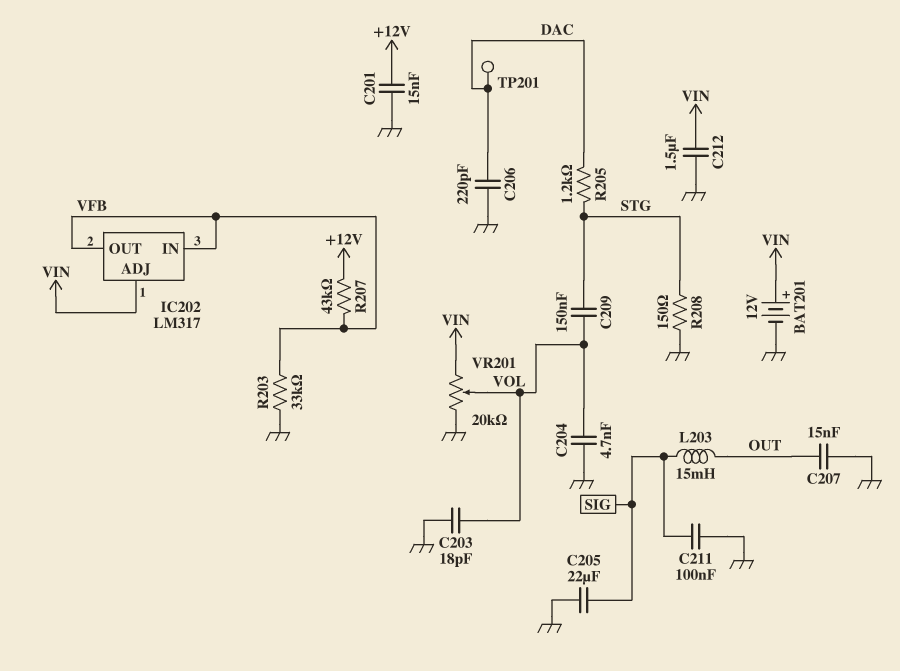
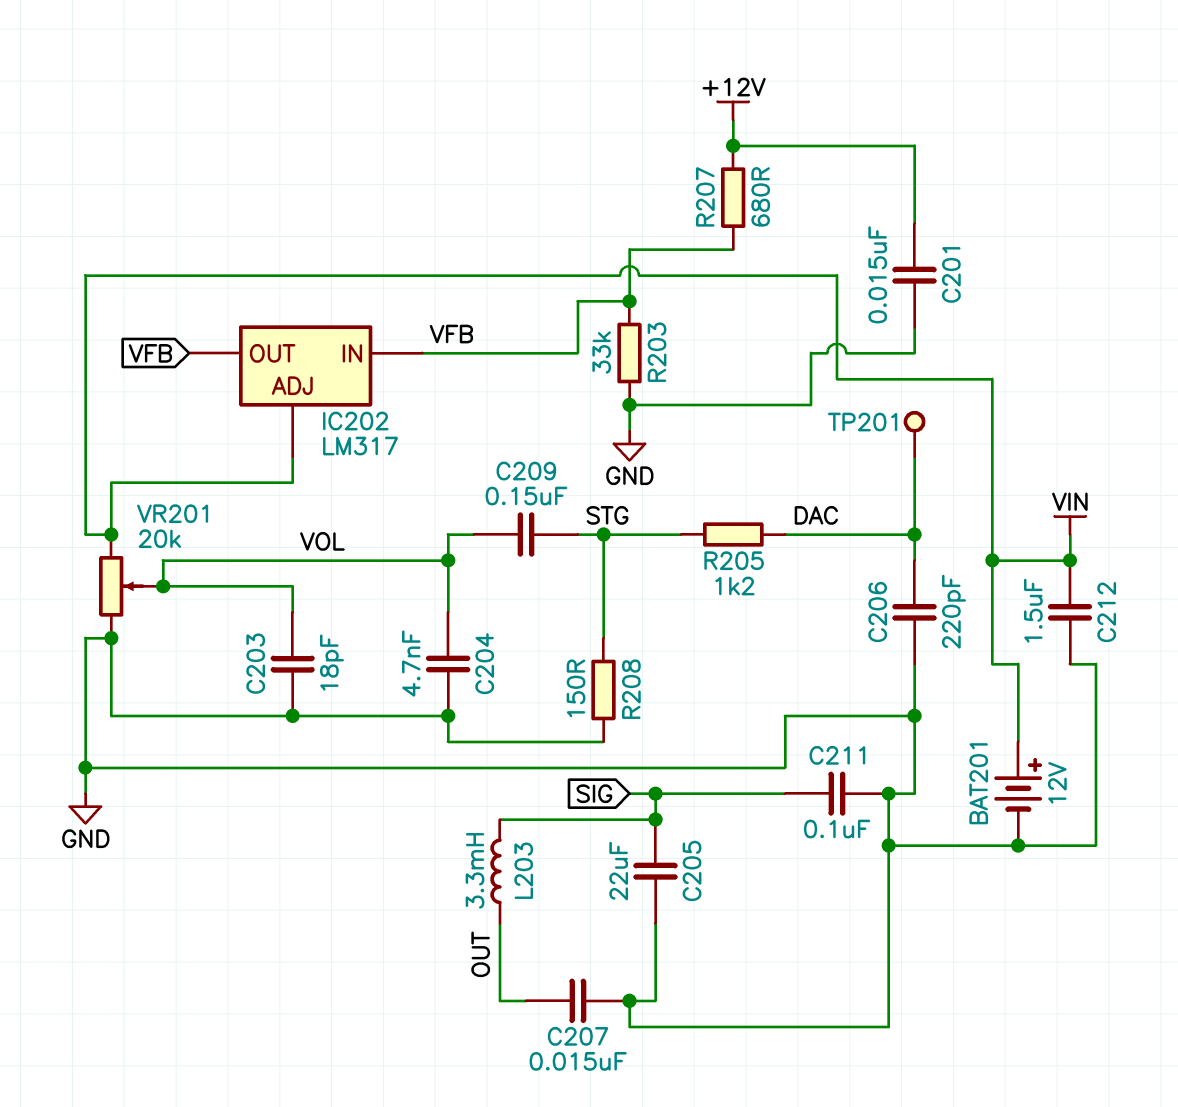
L203: 15mH (OUT, SIG) -> 3.3mH (OUT, SIG)
R207: 43k (+12V, VFB) -> 680 (+12V, VFB)

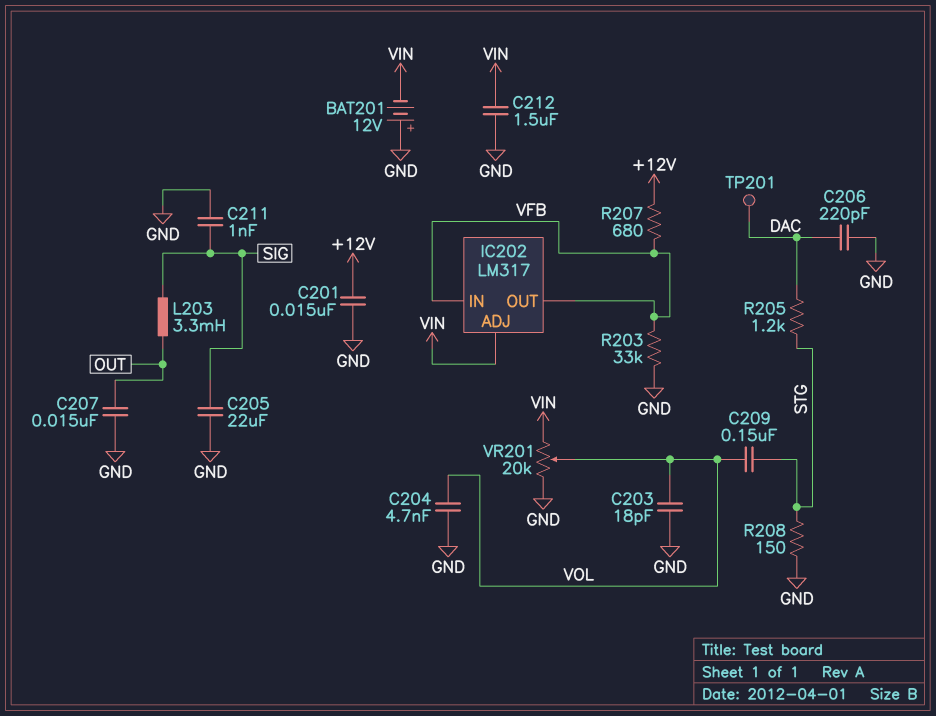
BAT201: 12V (plus VIN, minus GND) -> 12V (plus GND, minus VIN)
C211: 100nF (GND, SIG) -> 1nF (GND, SIG)

